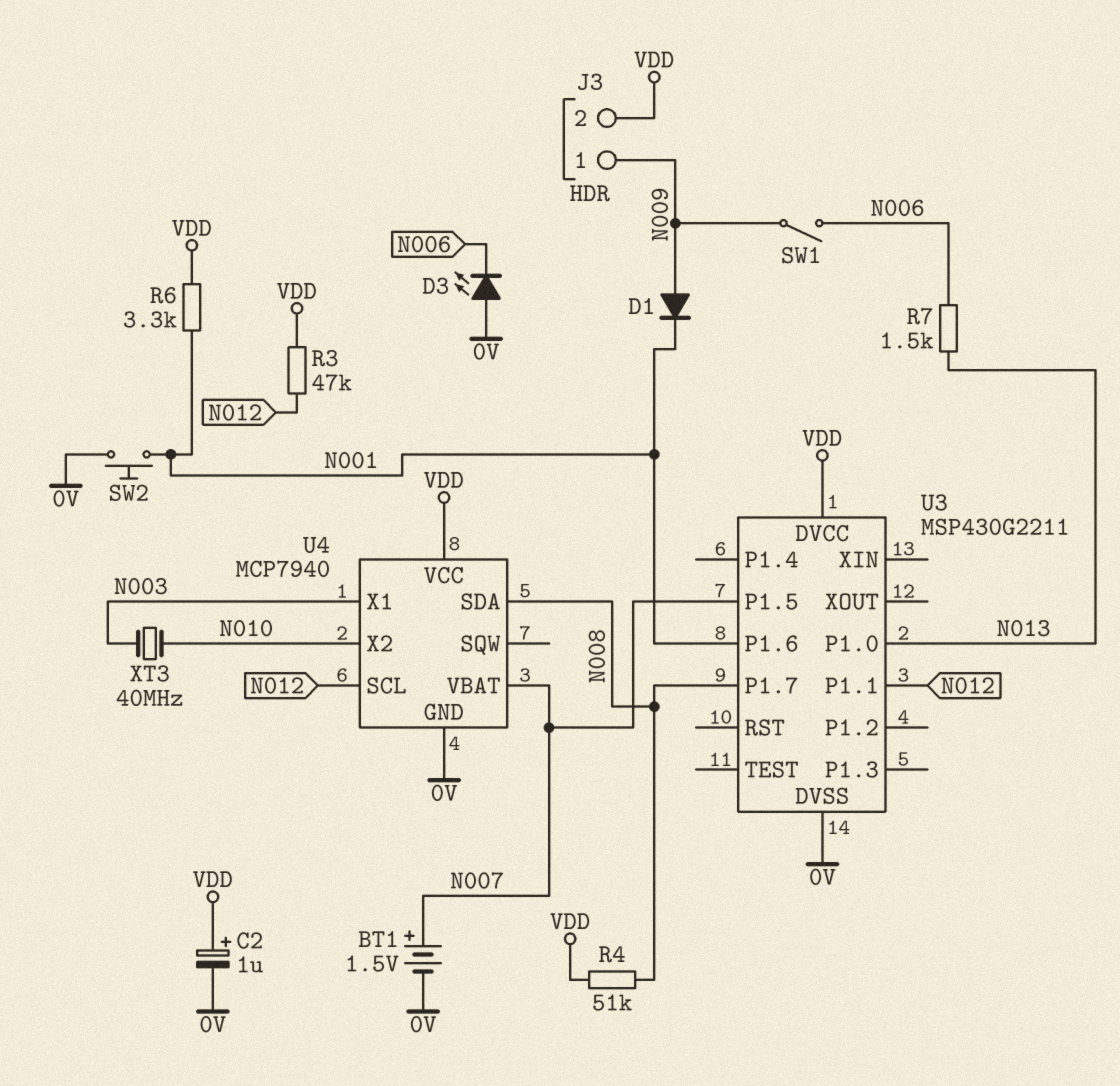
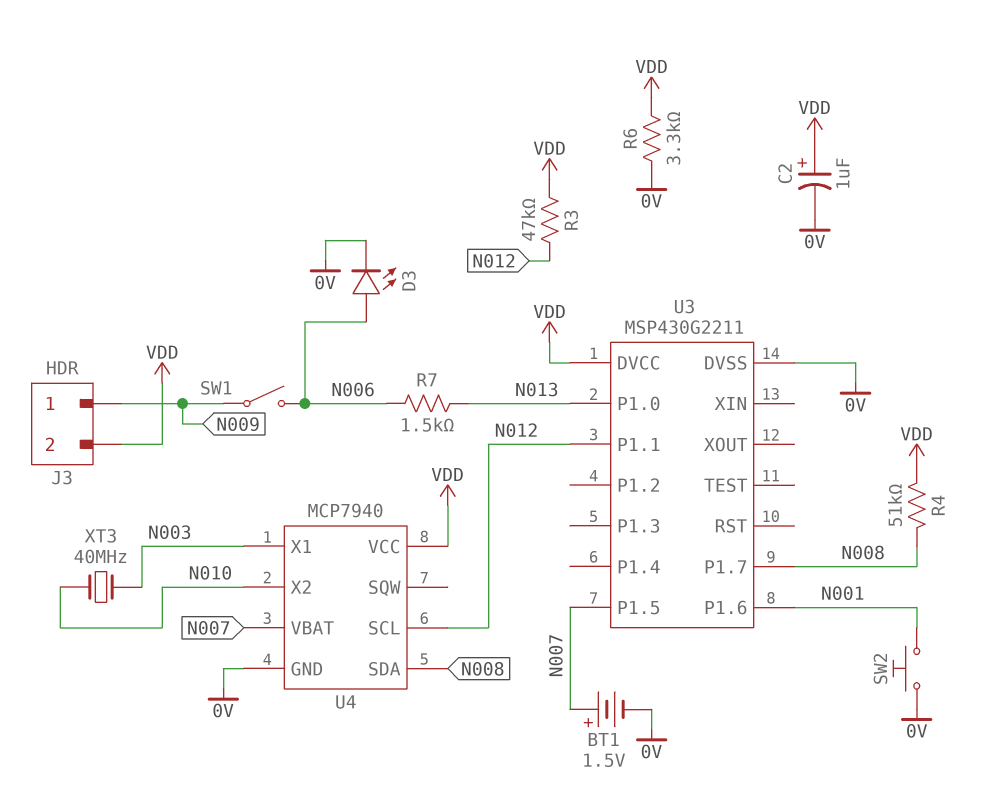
D1: diode (A N009, K N001) -> none
D3: LED (A 0V, K N006) -> LED (A N006, K 0V)
R6: 3.3k (N001, VDD) -> 3.3k (0V, VDD)

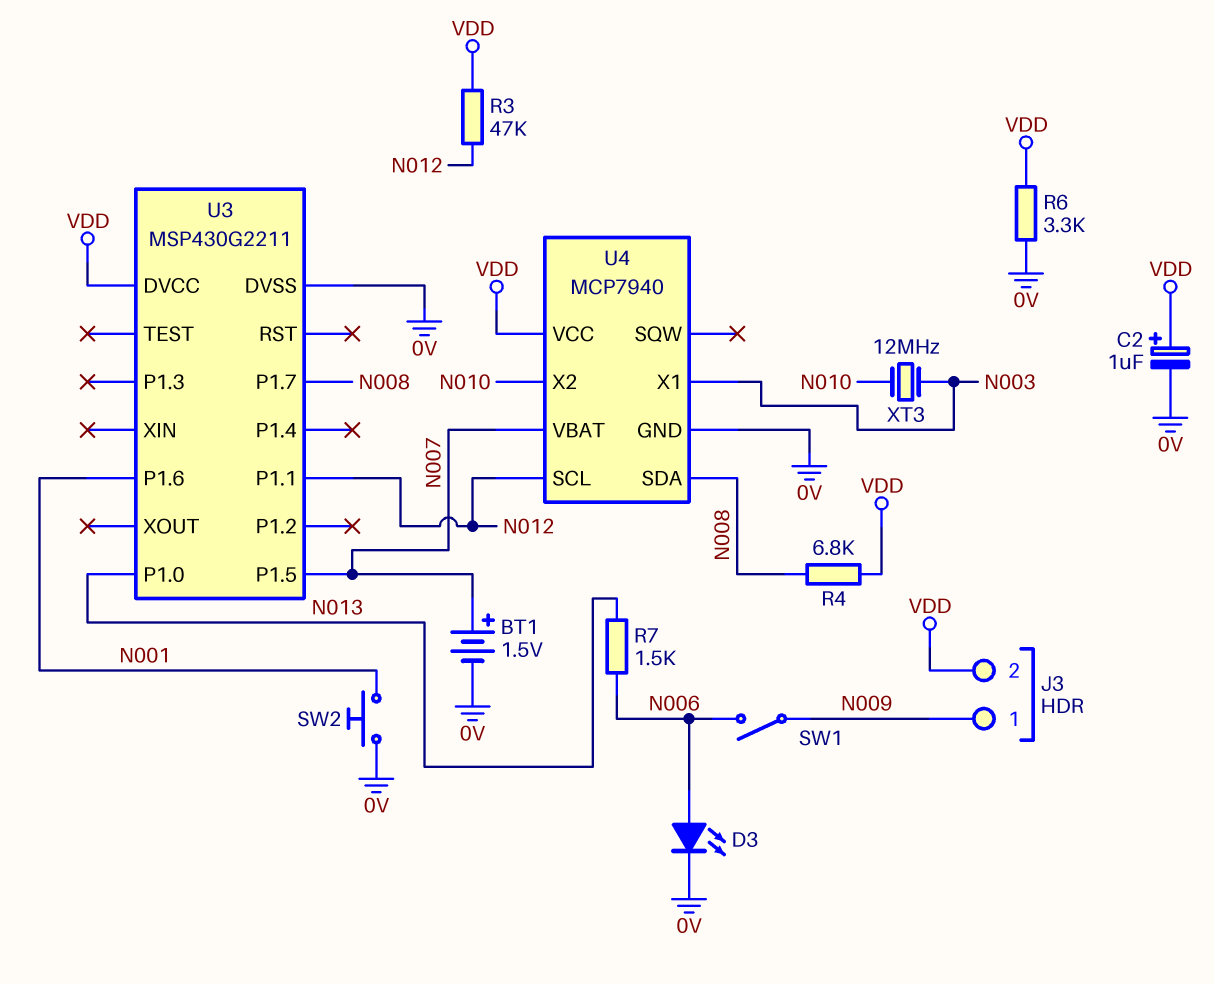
R4: 51k (N008, VDD) -> 6.8k (N008, VDD)
XT3: 40MHz (N003, N010) -> 12MHz (N003, N010)

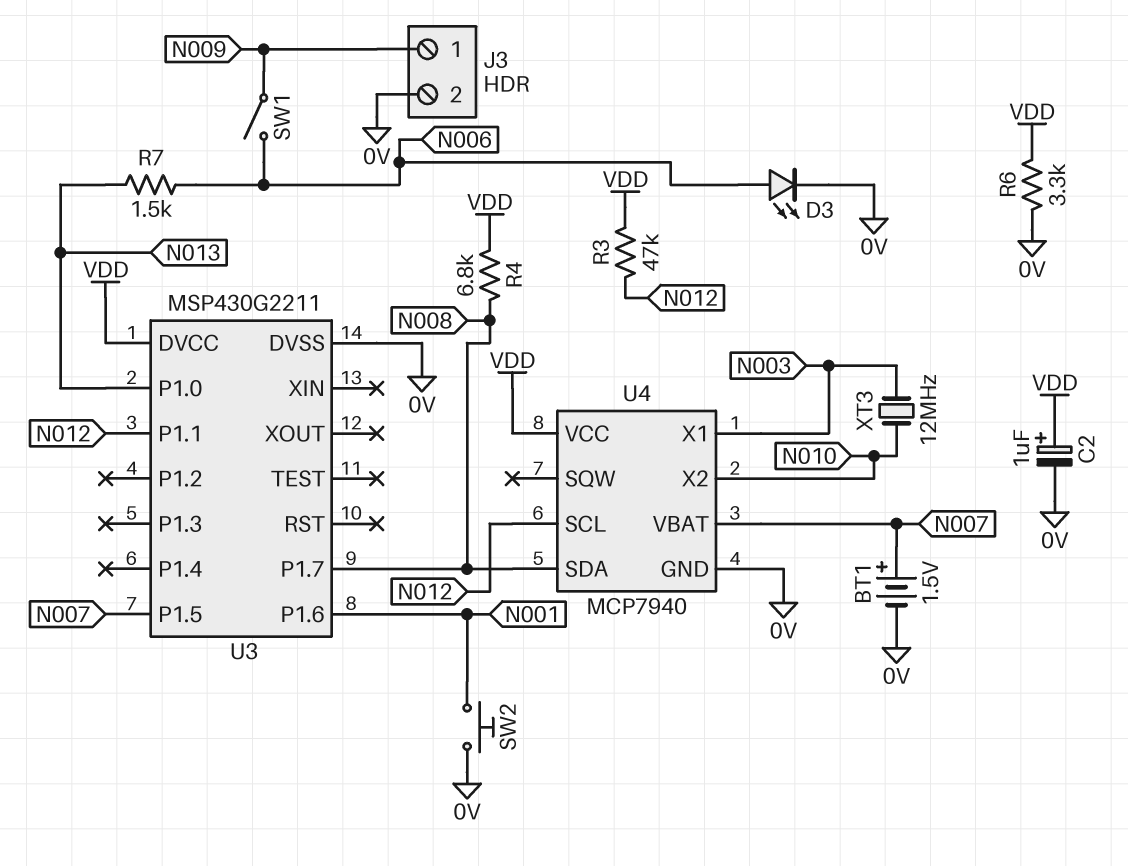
J3 pin 2: VDD -> 0V

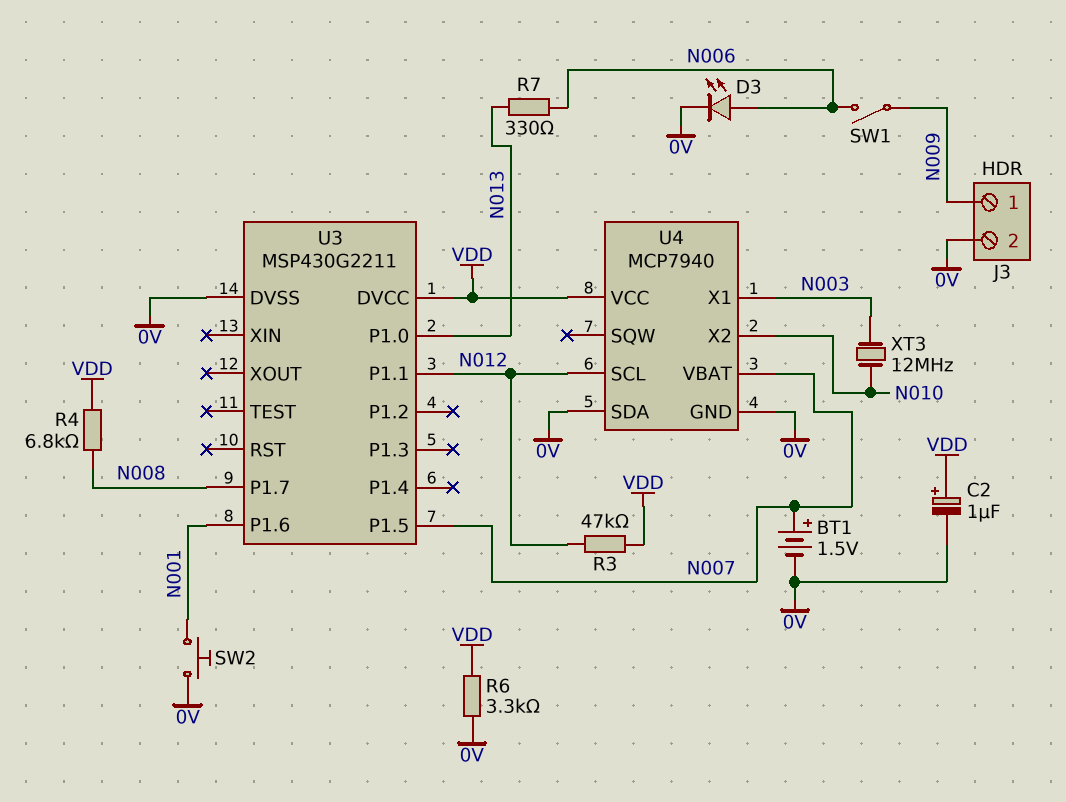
R7: 1.5k (N006, N013) -> 330 (N006, N013)
U4 pin SDA: N008 -> 0V

